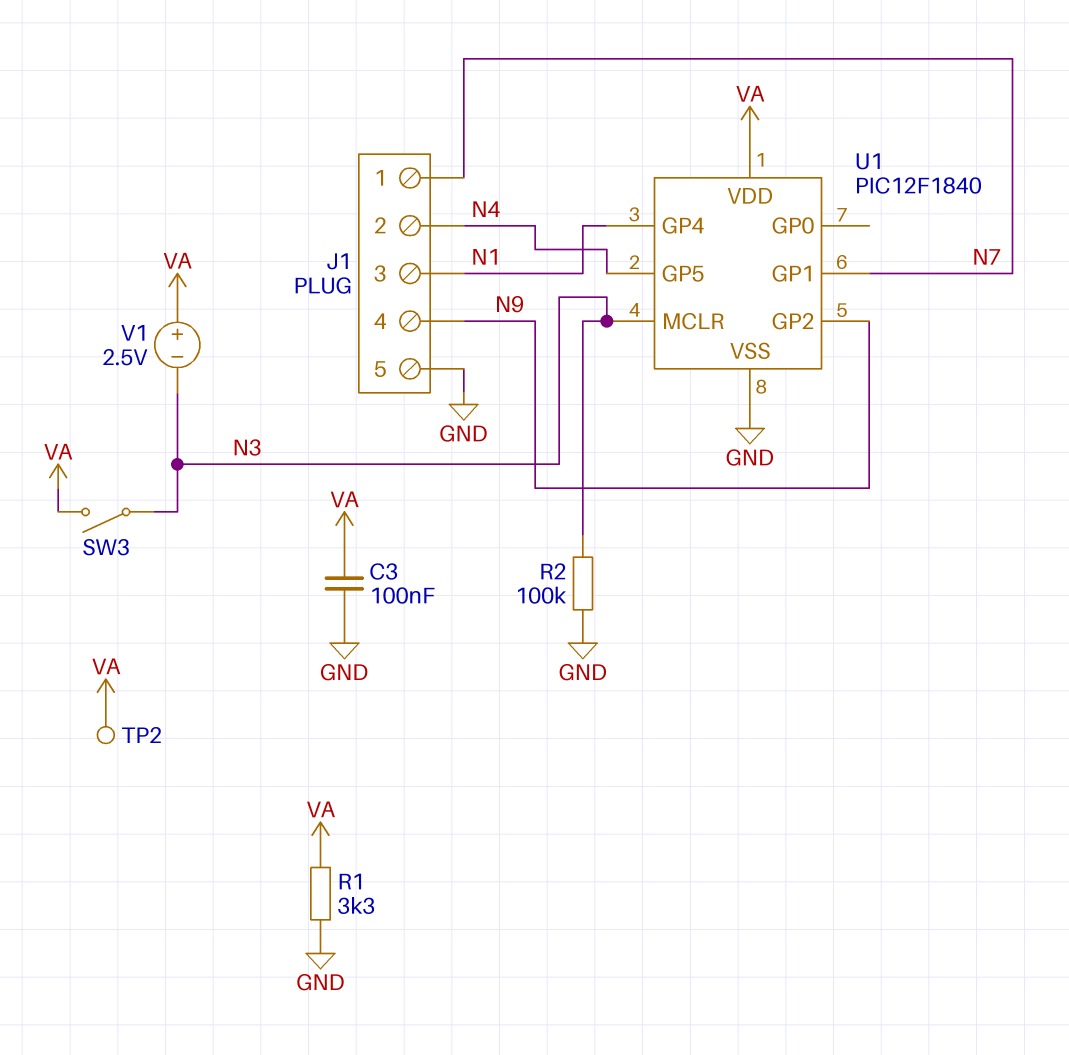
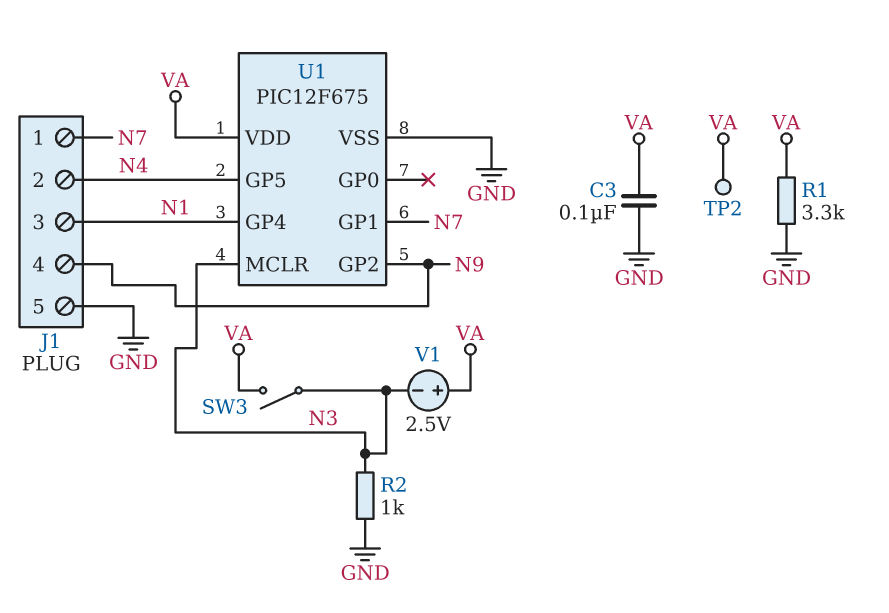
R2: 100k (GND, N3) -> 1k (GND, N3)
U1: PIC12F1840 -> PIC12F675

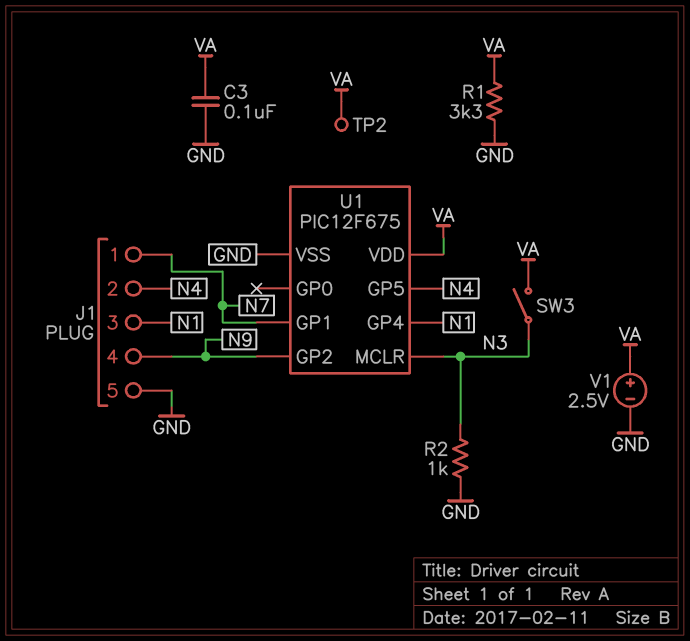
V1: 2.5V (plus VA, minus N3) -> 2.5V (plus VA, minus GND)

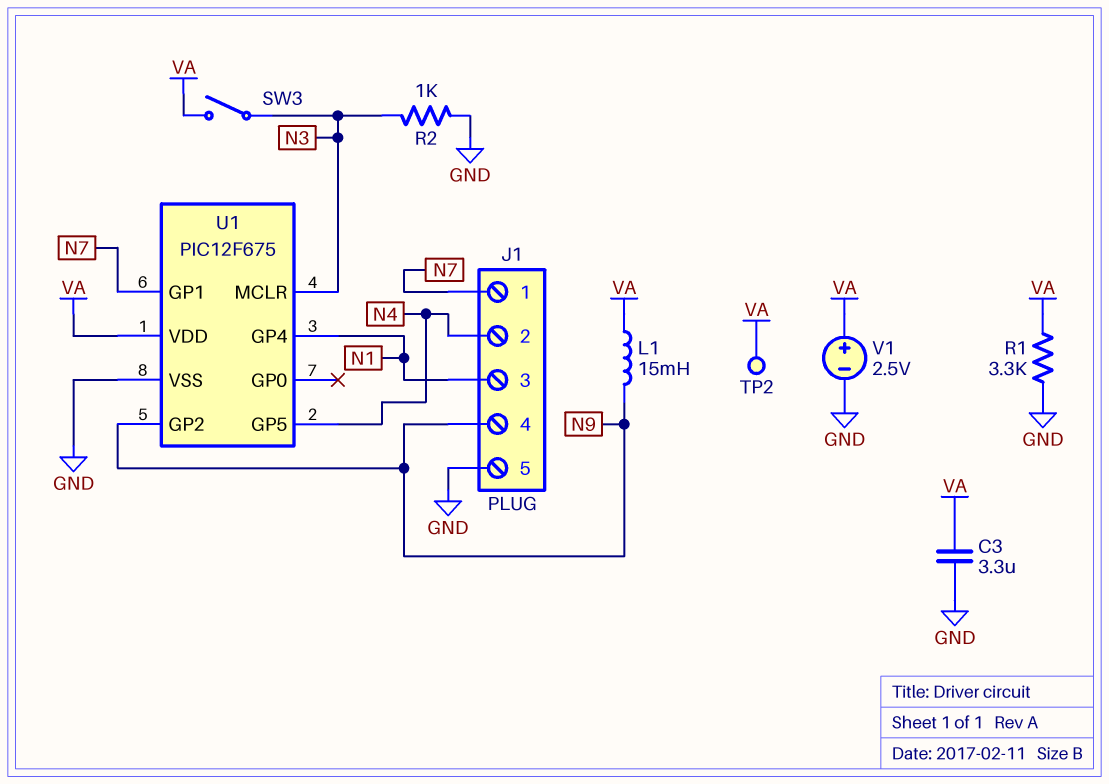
C3: 100nF (GND, VA) -> 3.3uF (GND, VA)
L1: none -> 15mH (N9, VA)

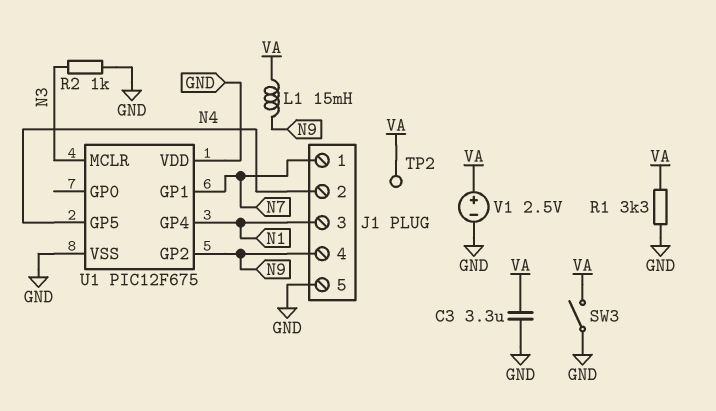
SW3: switch (N3, VA) -> switch (GND, VA)
U1 pin VDD: VA -> GND

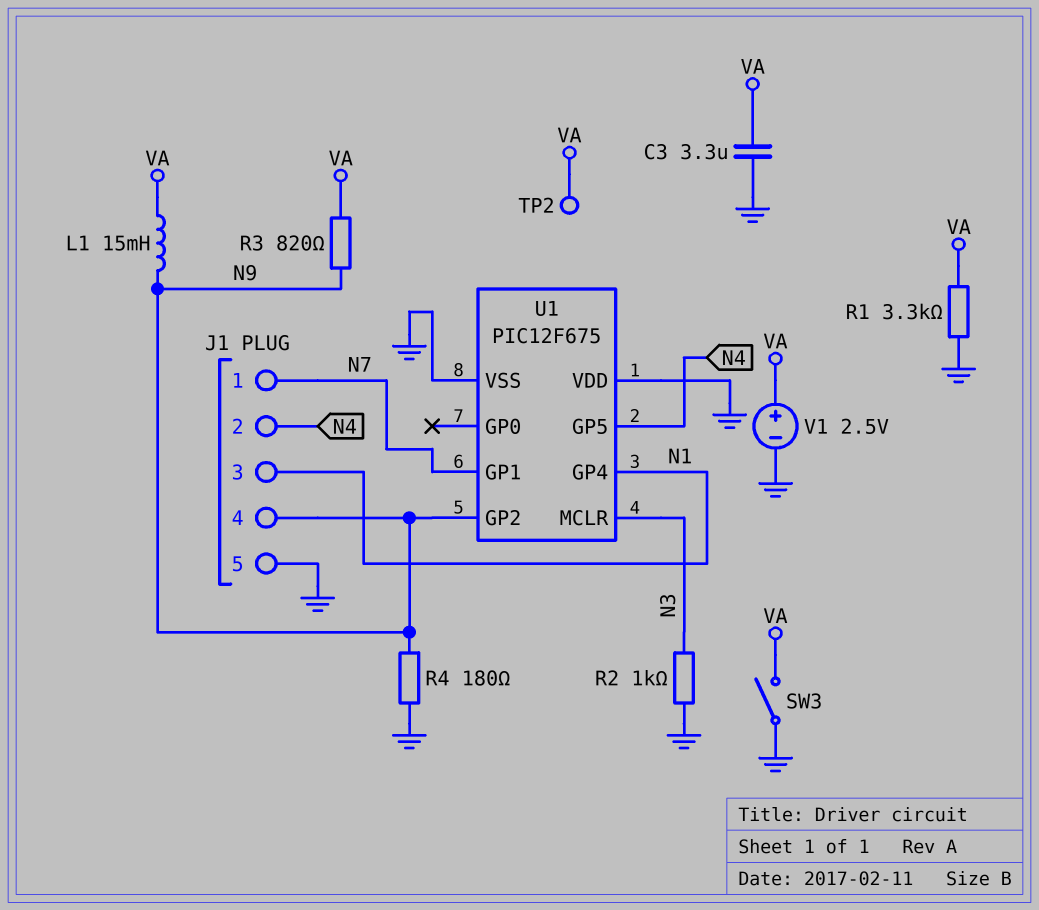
R3: none -> 820 (N9, VA)
R4: none -> 180 (GND, N9)

